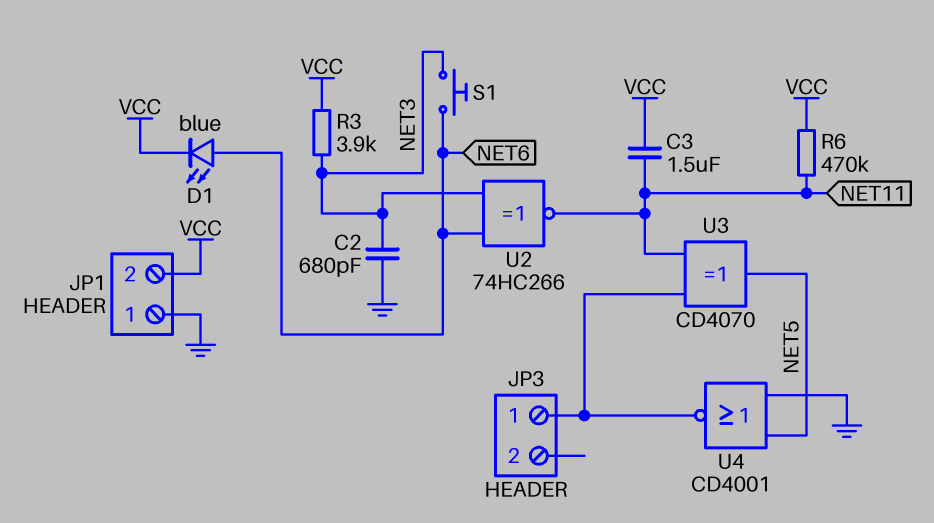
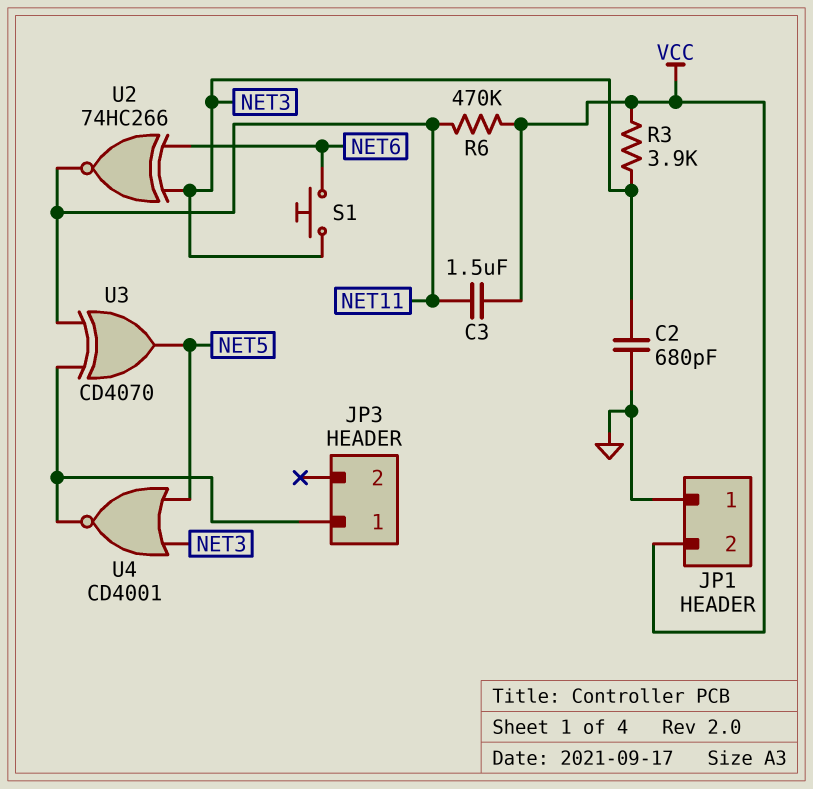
D1: LED blue (A NET6, K VCC) -> none
U4: NOR CD4001 (in GND, in NET5, out JP3/1) -> NOR CD4001 (in NET3, in NET5, out JP3/1)

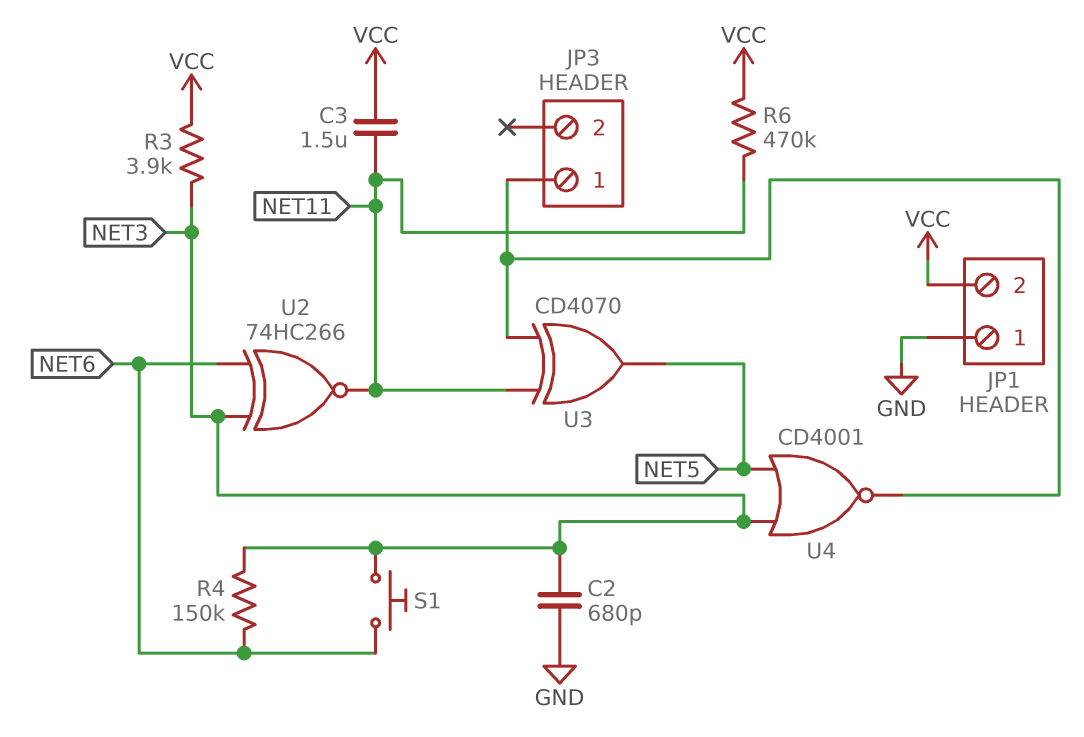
R4: none -> 150k (NET3, NET6)

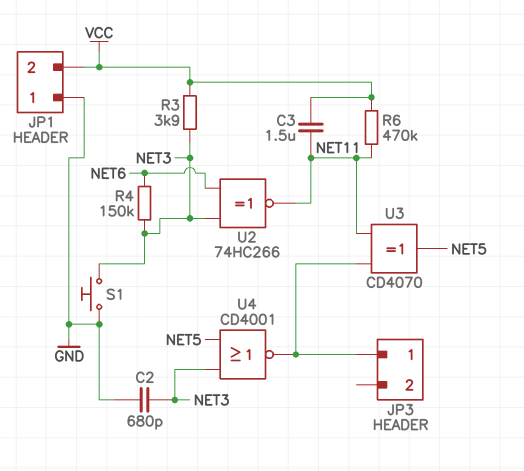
S1: button (NET3, NET6) -> button (GND, NET3)

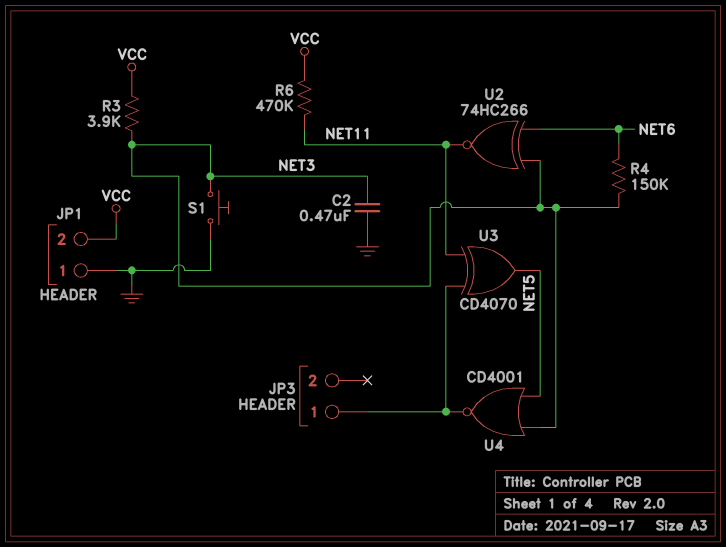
C2: 680pF (GND, NET3) -> 470nF (GND, NET3)
C3: 1.5uF (NET11, VCC) -> none

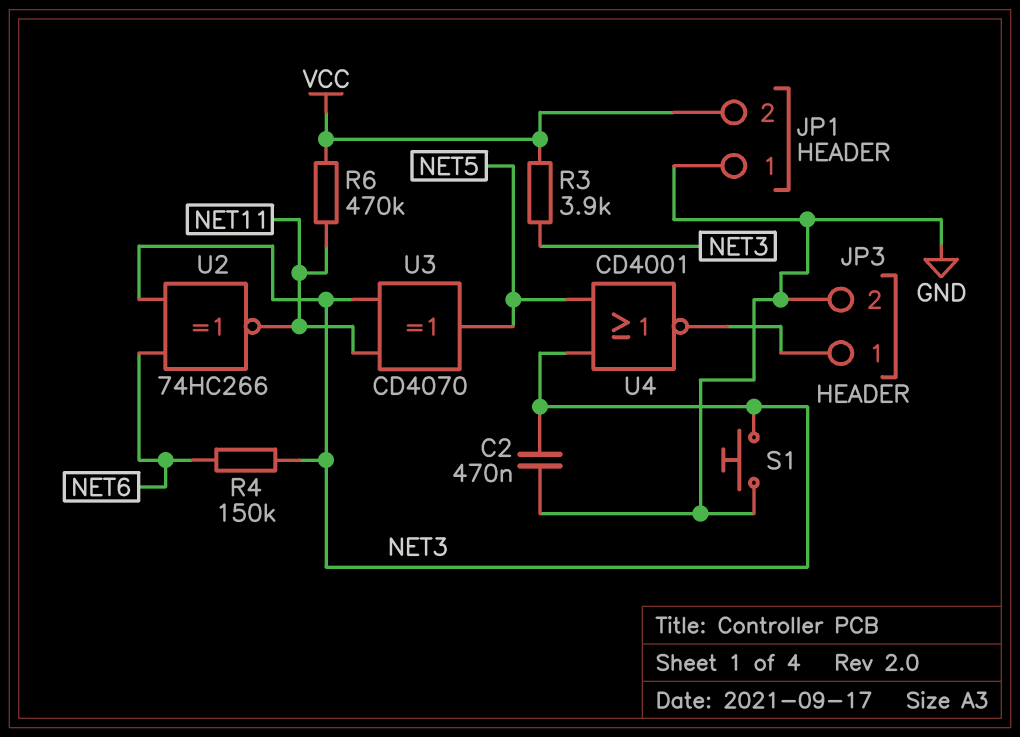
JP3 pin 2: none -> GND
U3: XOR CD4070 (in JP3/1, in NET11, out NET5) -> XOR CD4070 (in NET3, in NET11, out NET5)

